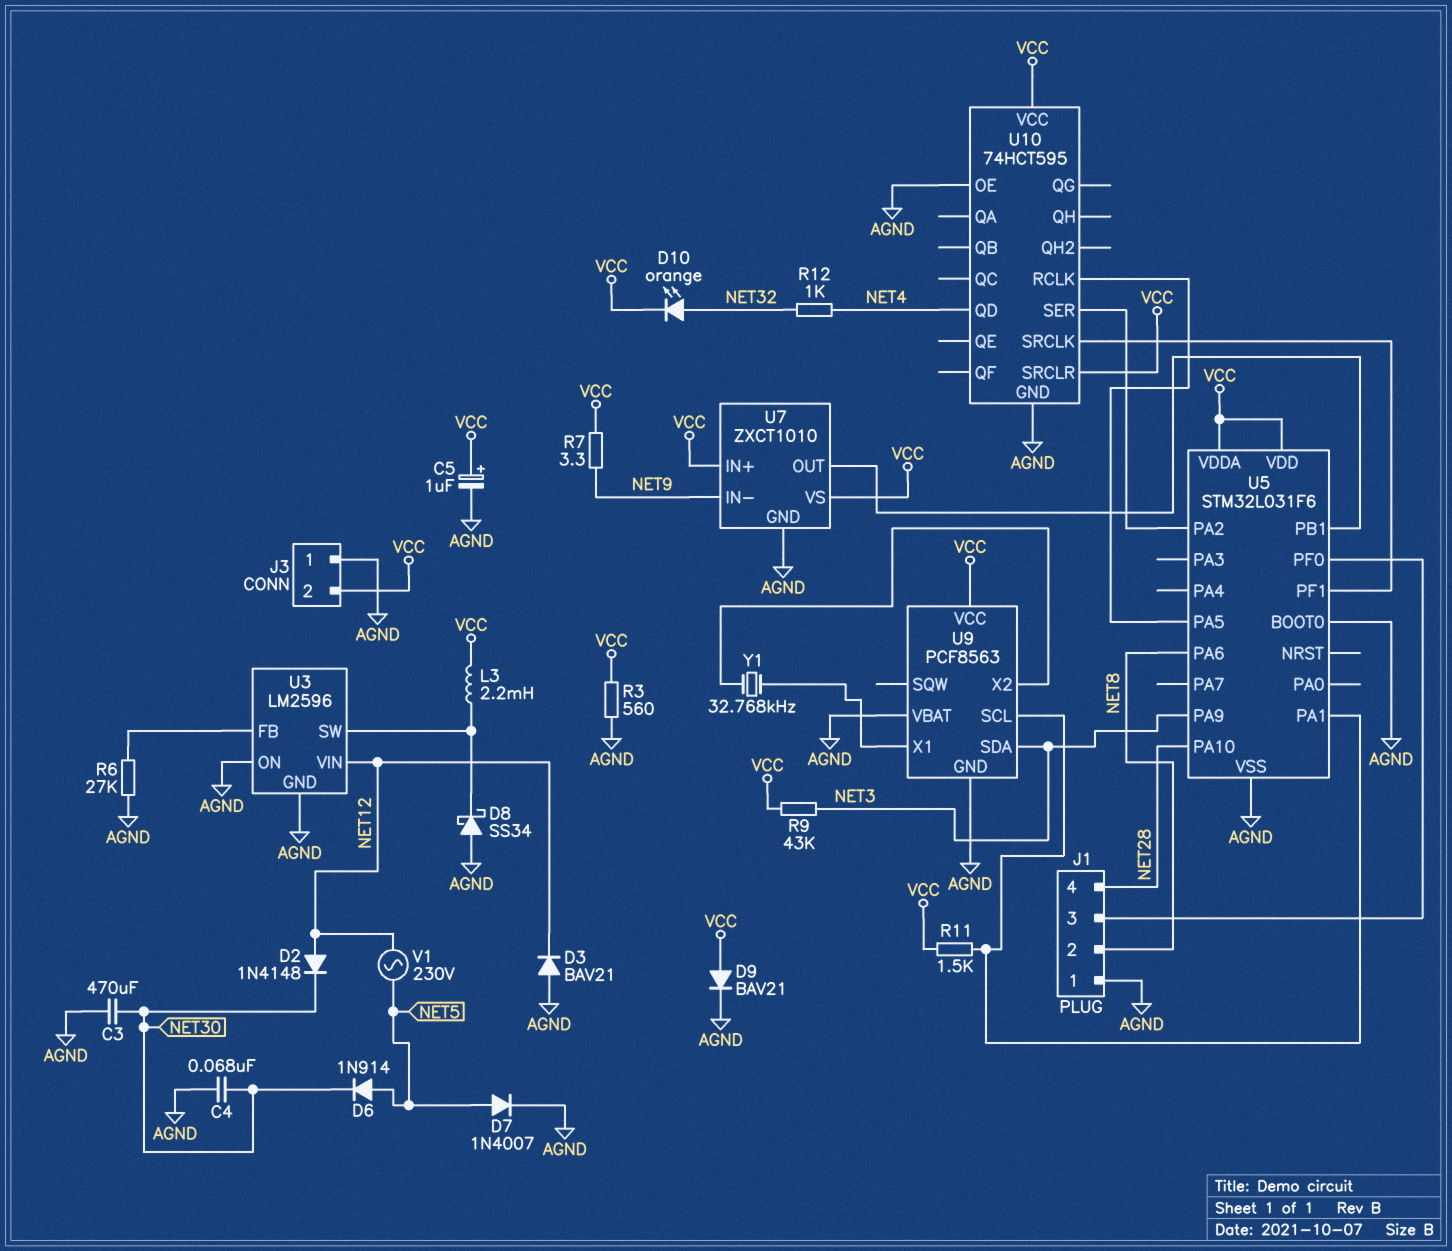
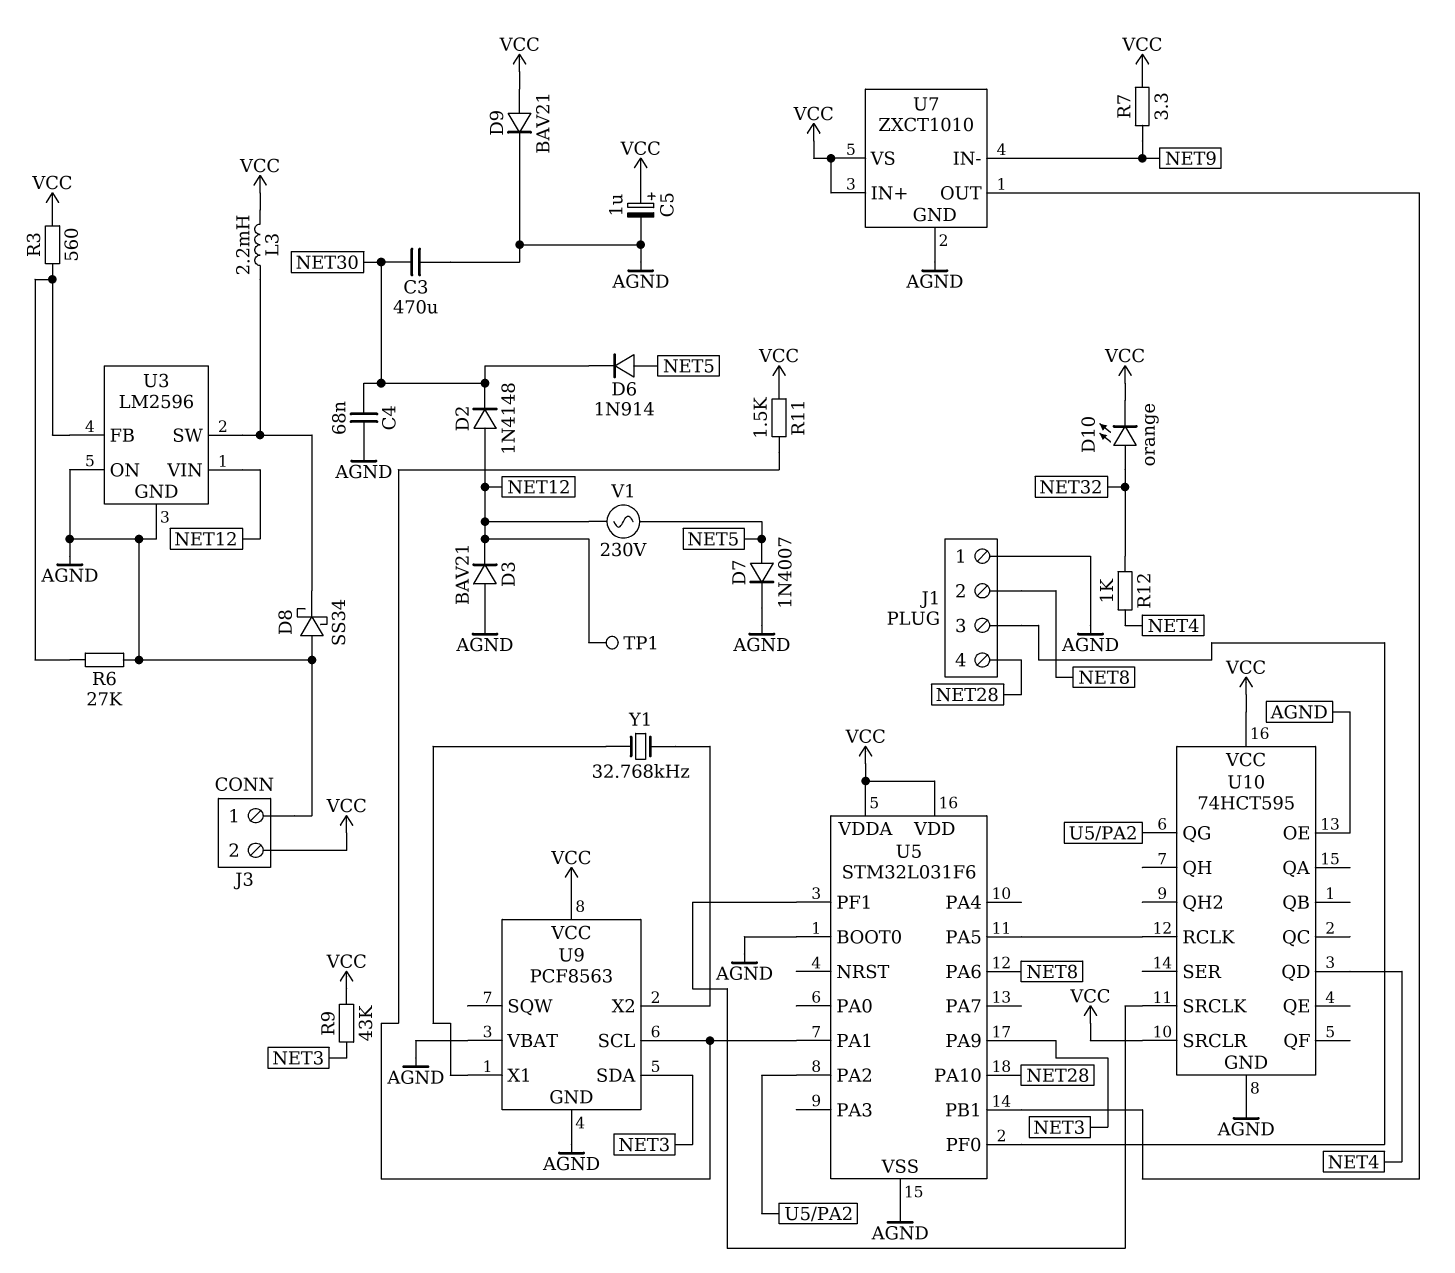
R3: 560 (AGND, VCC) -> 560 (U3/FB, VCC)
TP1: none -> test point (NET12)
U10 pin QG: none -> U5/PA2
U10 pin SER: U5/PA2 -> none

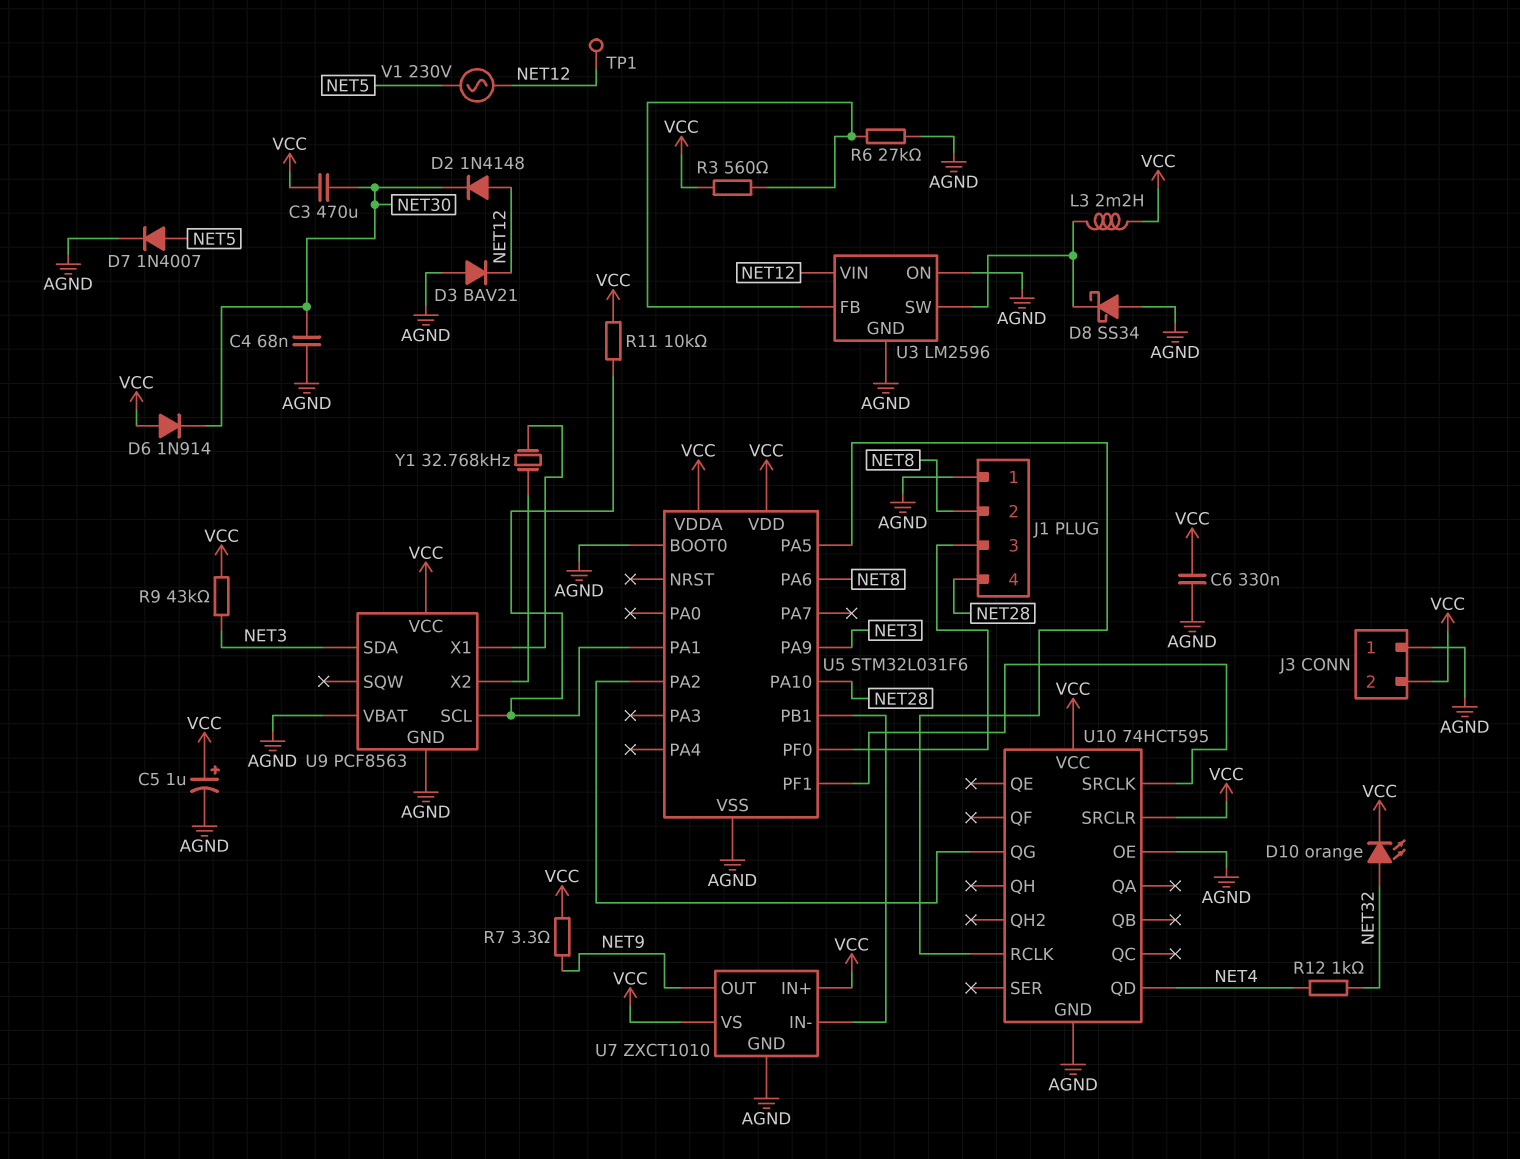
C3: 470uF (AGND, NET30) -> 470uF (NET30, VCC)
C6: none -> 330nF (AGND, VCC)
D6: diode 1N914 (A NET5, K NET30) -> diode 1N914 (A VCC, K NET30)
D9: diode BAV21 (A VCC, K AGND) -> none
R11: 1.5k (U5/PA1, VCC) -> 10k (U5/PA1, VCC)
U7 pin IN-: NET9 -> U5/PB1
U7 pin OUT: U5/PB1 -> NET9

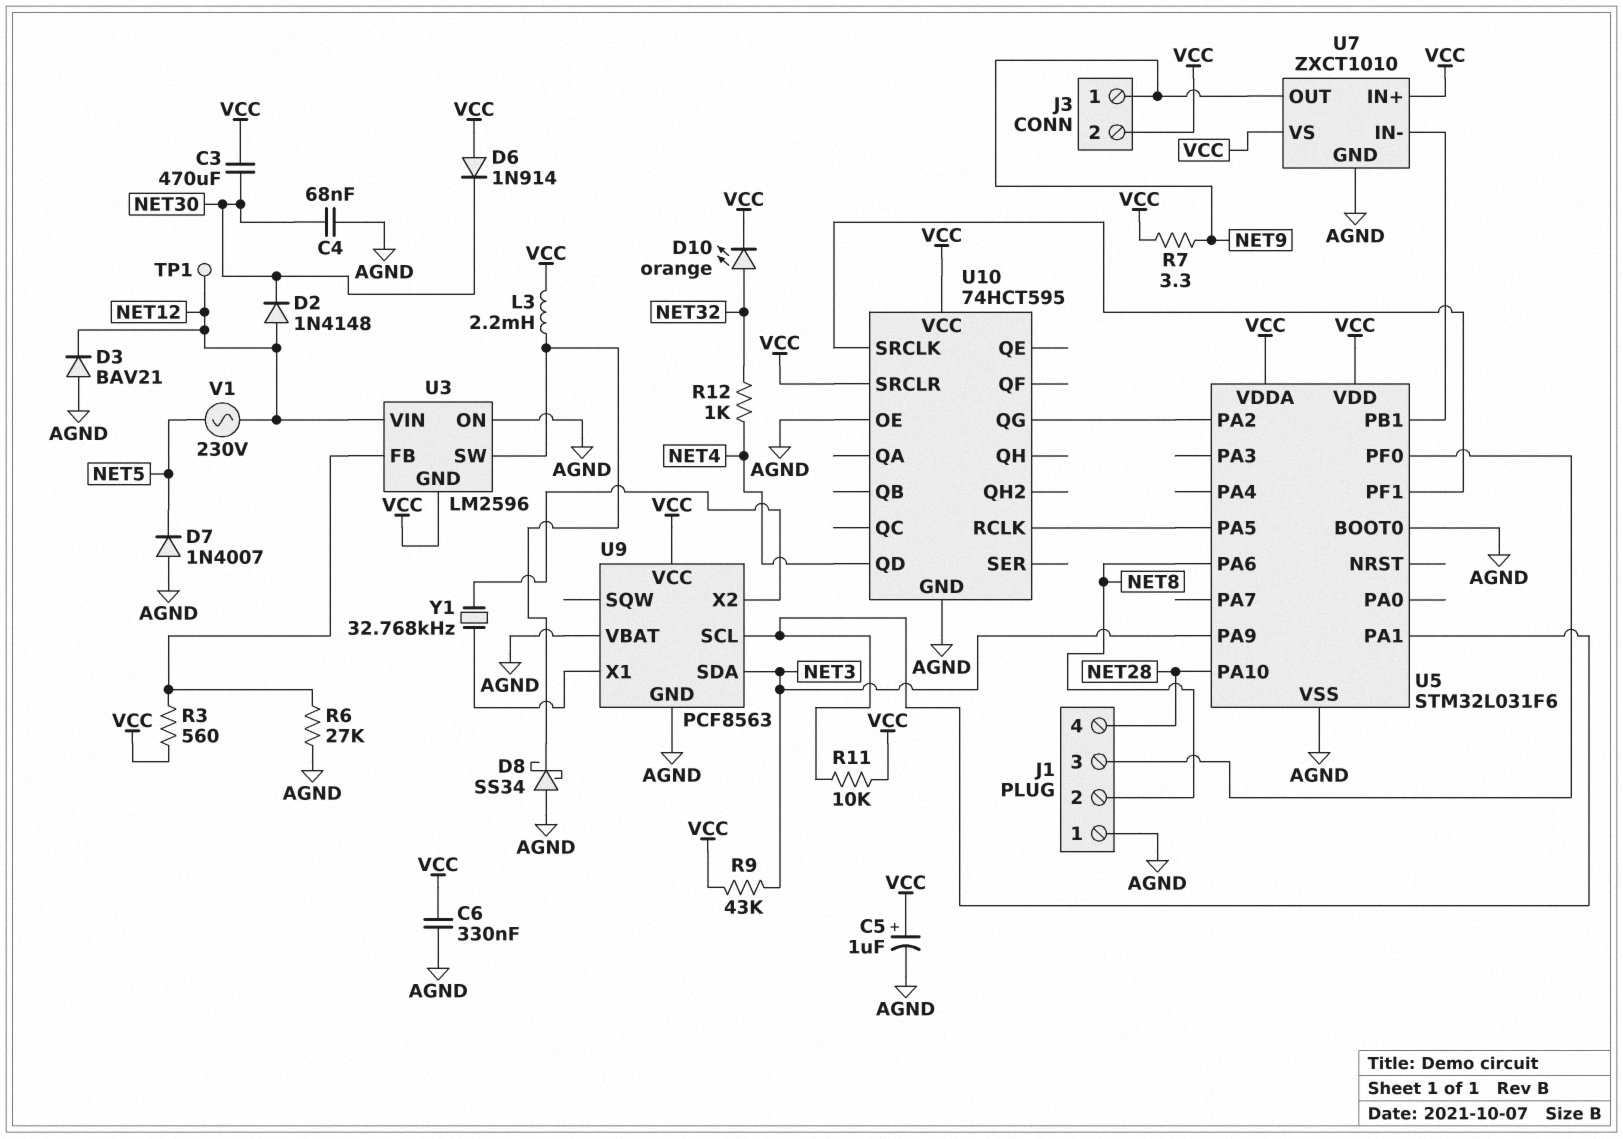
D7: diode 1N4007 (A NET5, K AGND) -> diode 1N4007 (A AGND, K NET5)
J3 pin 1: AGND -> NET9
U3 pin GND: AGND -> VCC

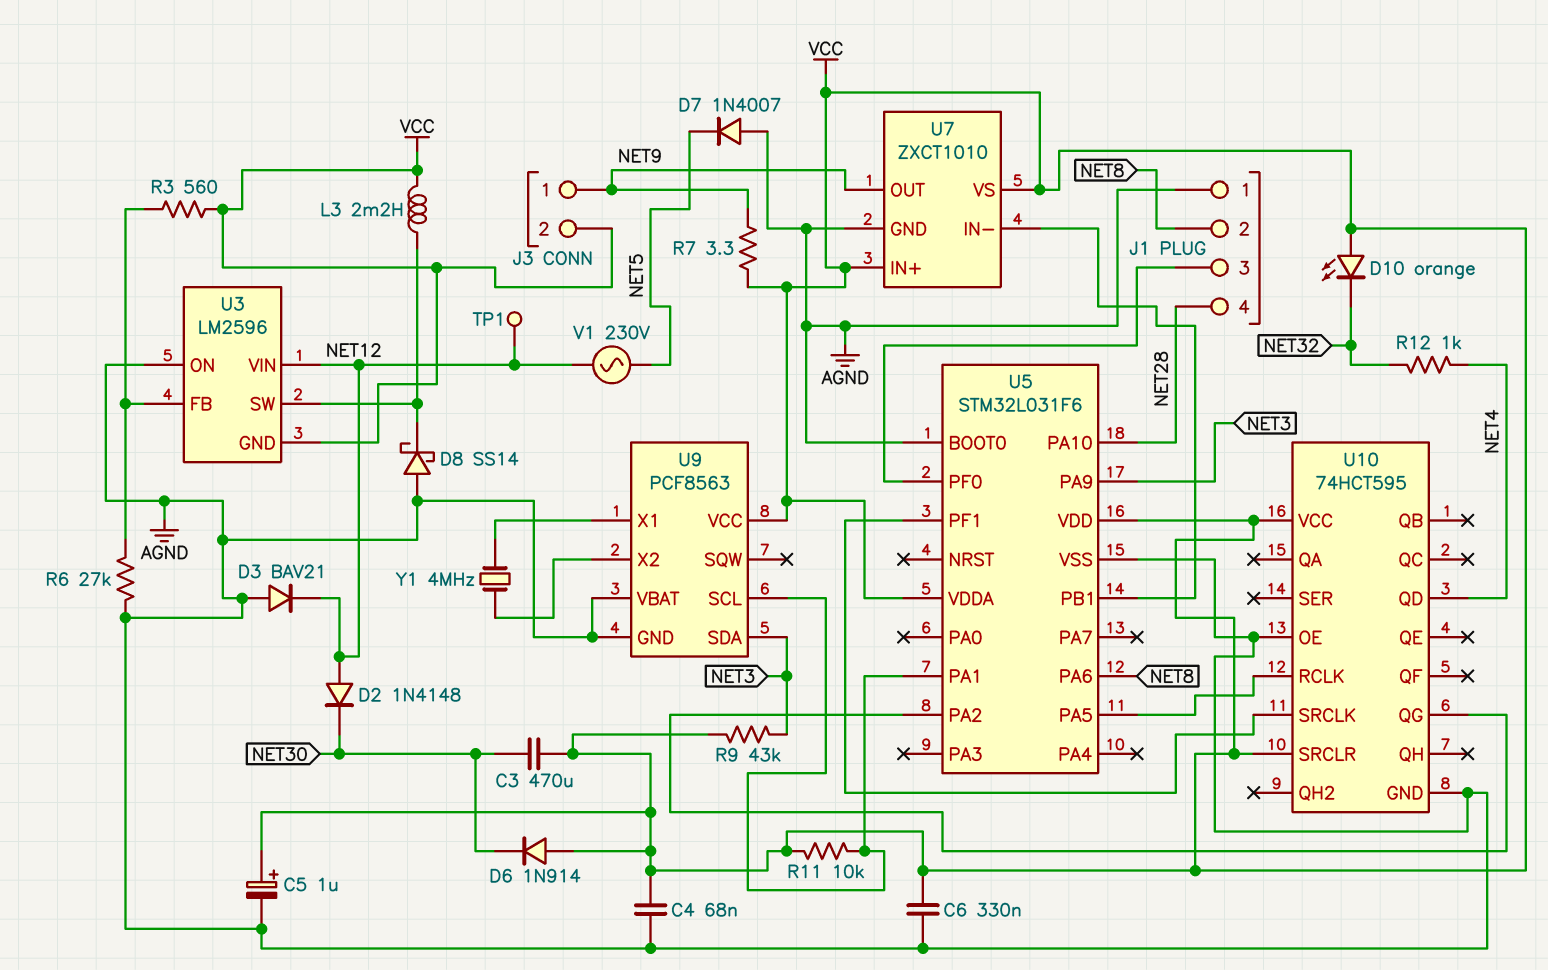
C4: 68nF (AGND, NET30) -> 68nF (AGND, VCC)
D8: schottky SS34 (A AGND, K U3/SW) -> schottky SS14 (A AGND, K U3/SW)
D10: LED orange (A NET32, K VCC) -> LED orange (A VCC, K NET32)
Y1: 32.768kHz (U9/X1, U9/X2) -> 4MHz (U9/X1, U9/X2)

